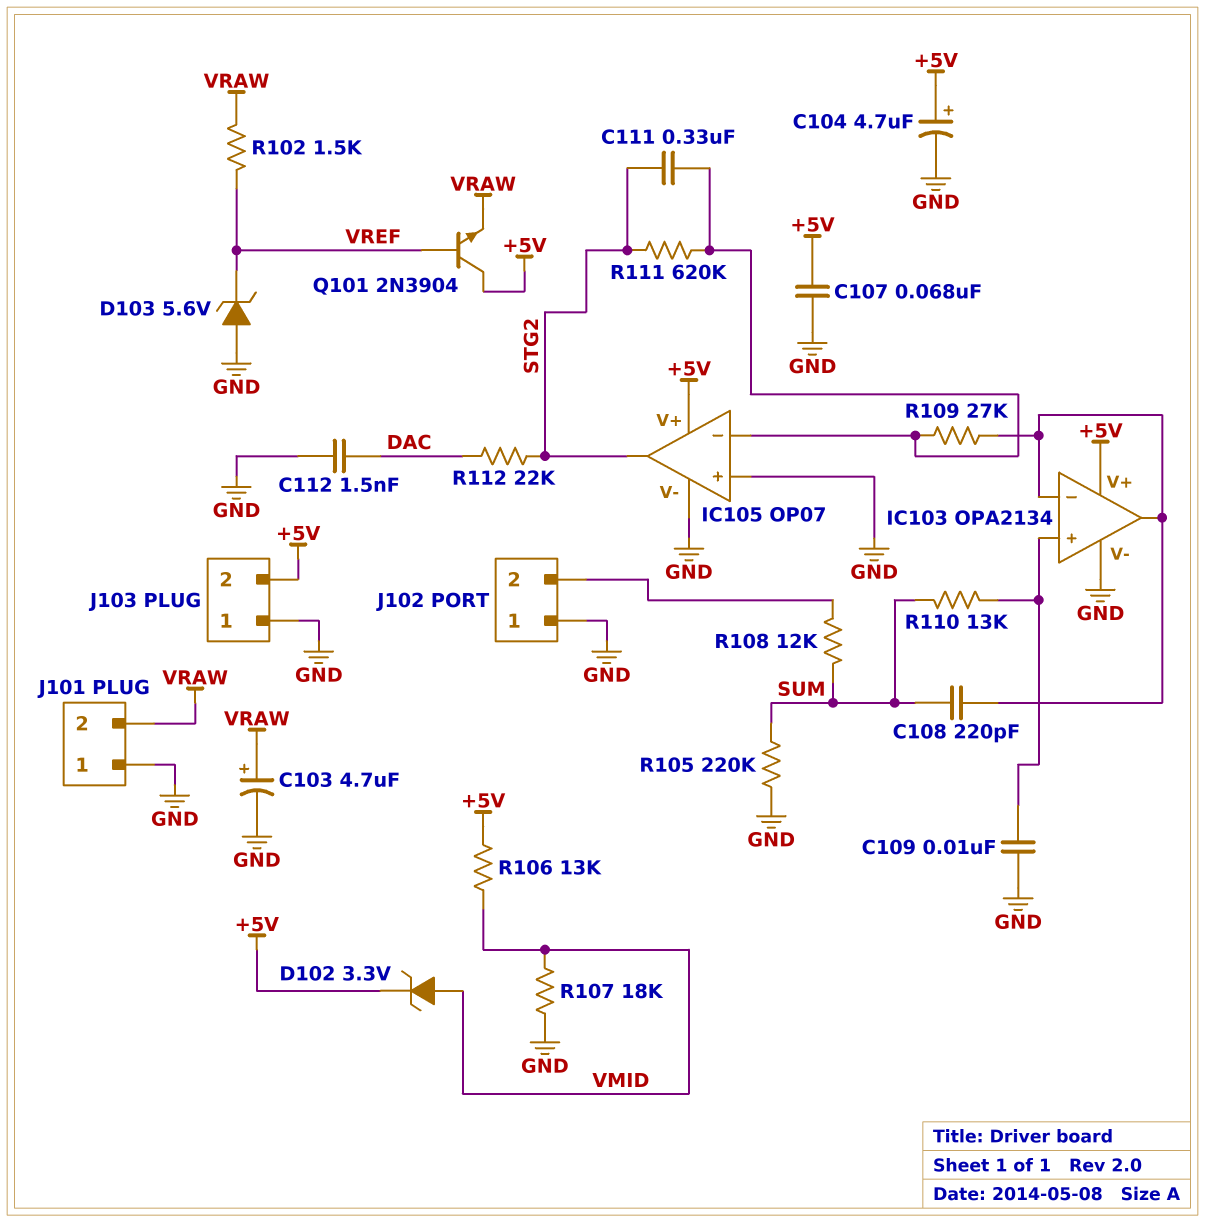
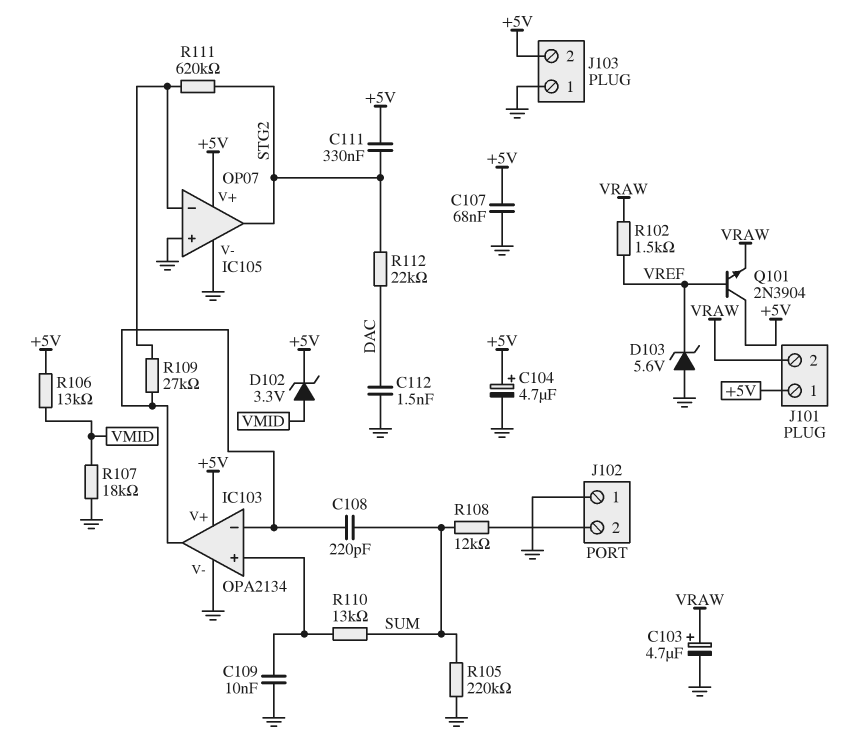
C111: 330nF (IC105/in-, STG2) -> 330nF (+5V, STG2)
J101 pin 1: GND -> +5V

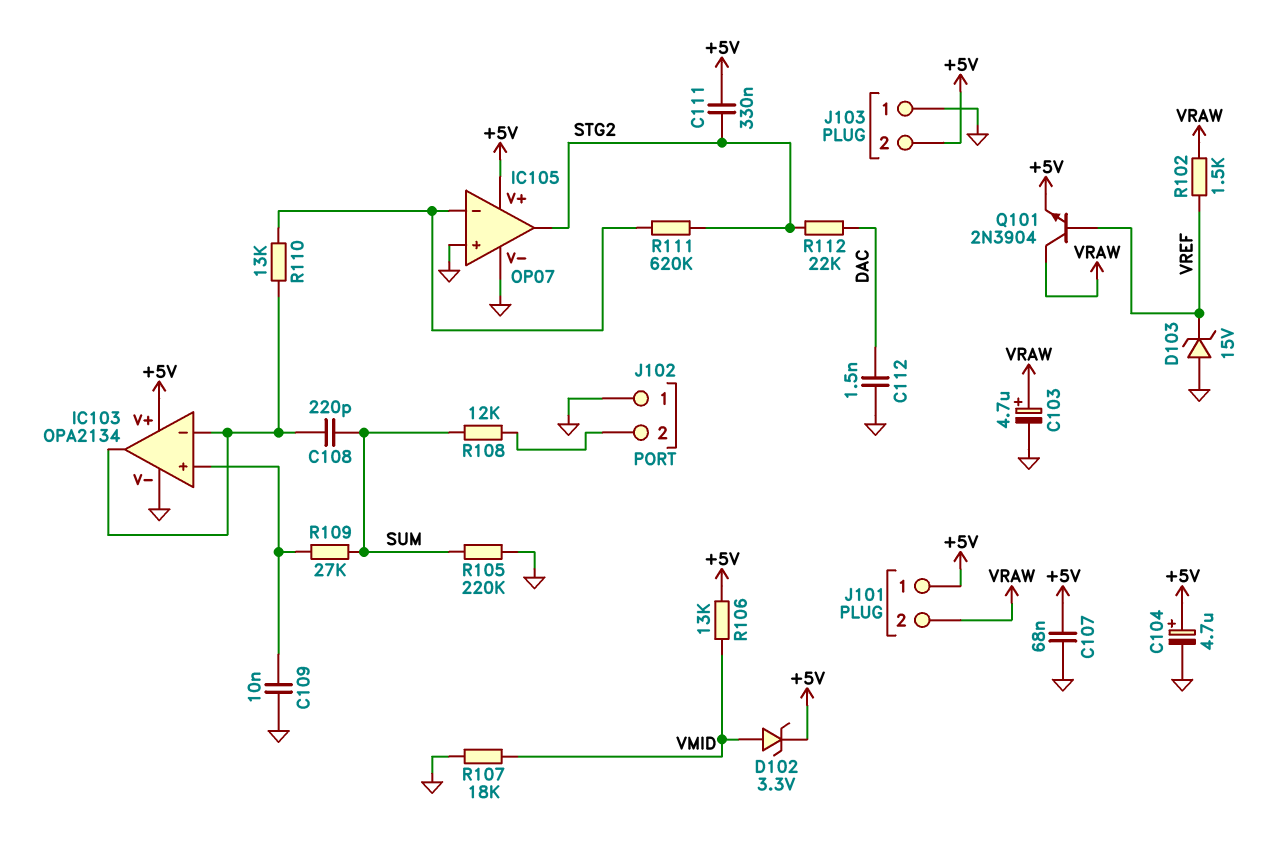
D103: zener 5.6V (A GND, K VREF) -> zener 15V (A GND, K VREF)
Q101: NPN 2N3904 (B VREF, C +5V, E VRAW) -> NPN 2N3904 (B VREF, C VRAW, E +5V)
R109: 27k (IC103/in-, IC105/in-) -> 27k (IC103/in+, SUM)
R110: 13k (IC103/in+, SUM) -> 13k (IC103/in-, IC105/in-)

